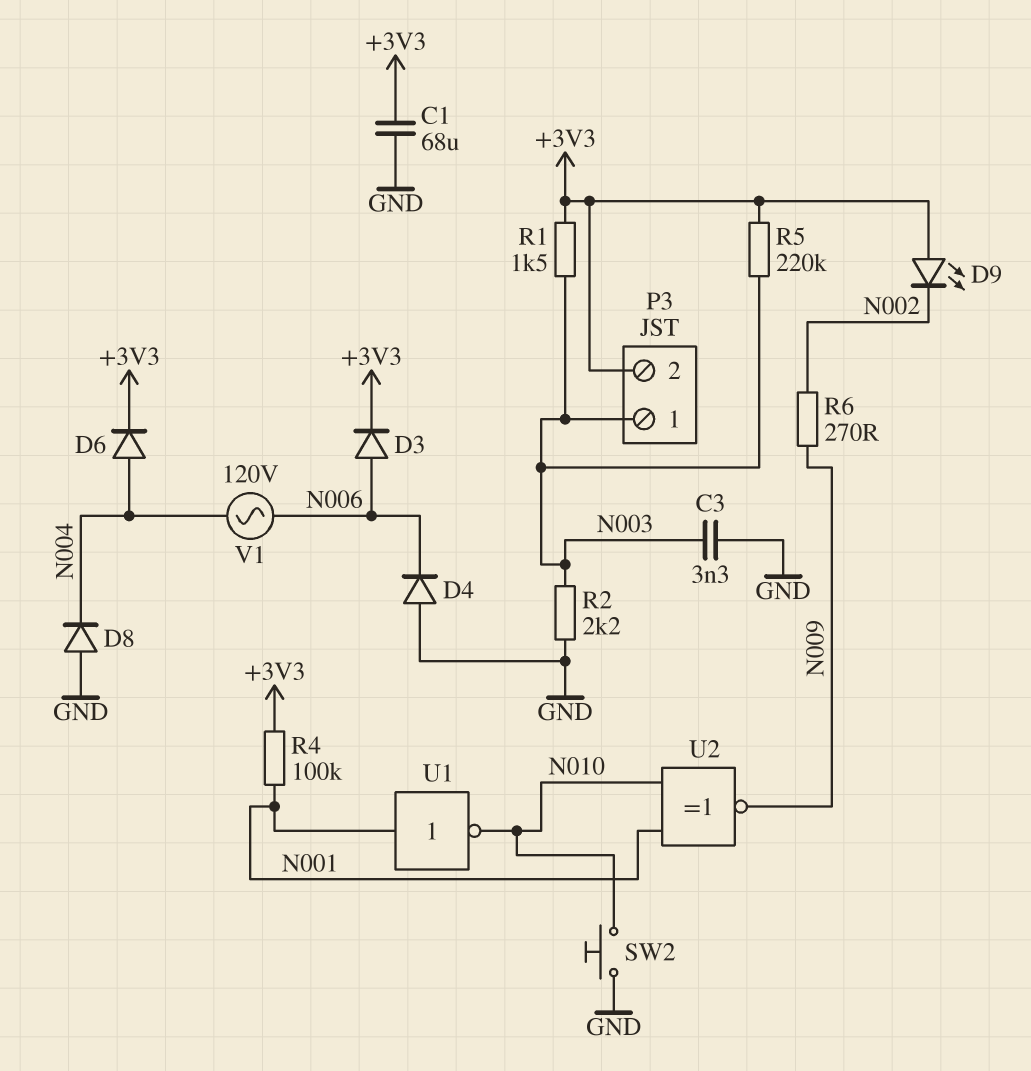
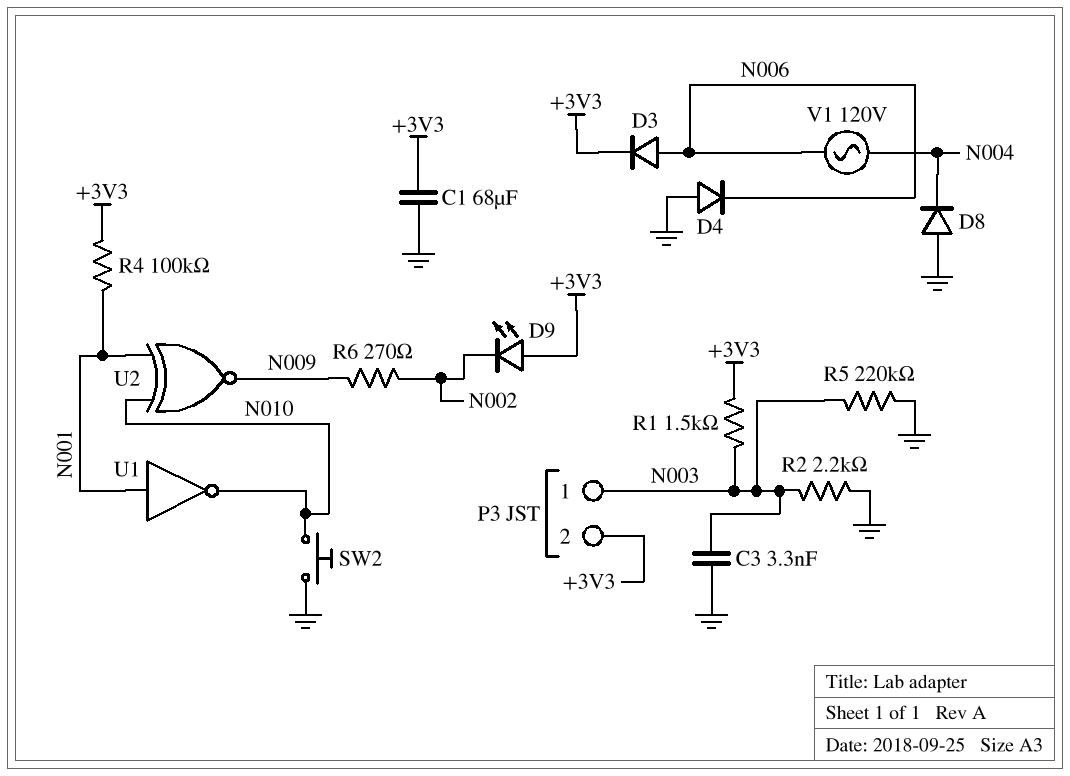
D6: diode (A N004, K +3V3) -> none
R5: 220k (+3V3, N003) -> 220k (GND, N003)

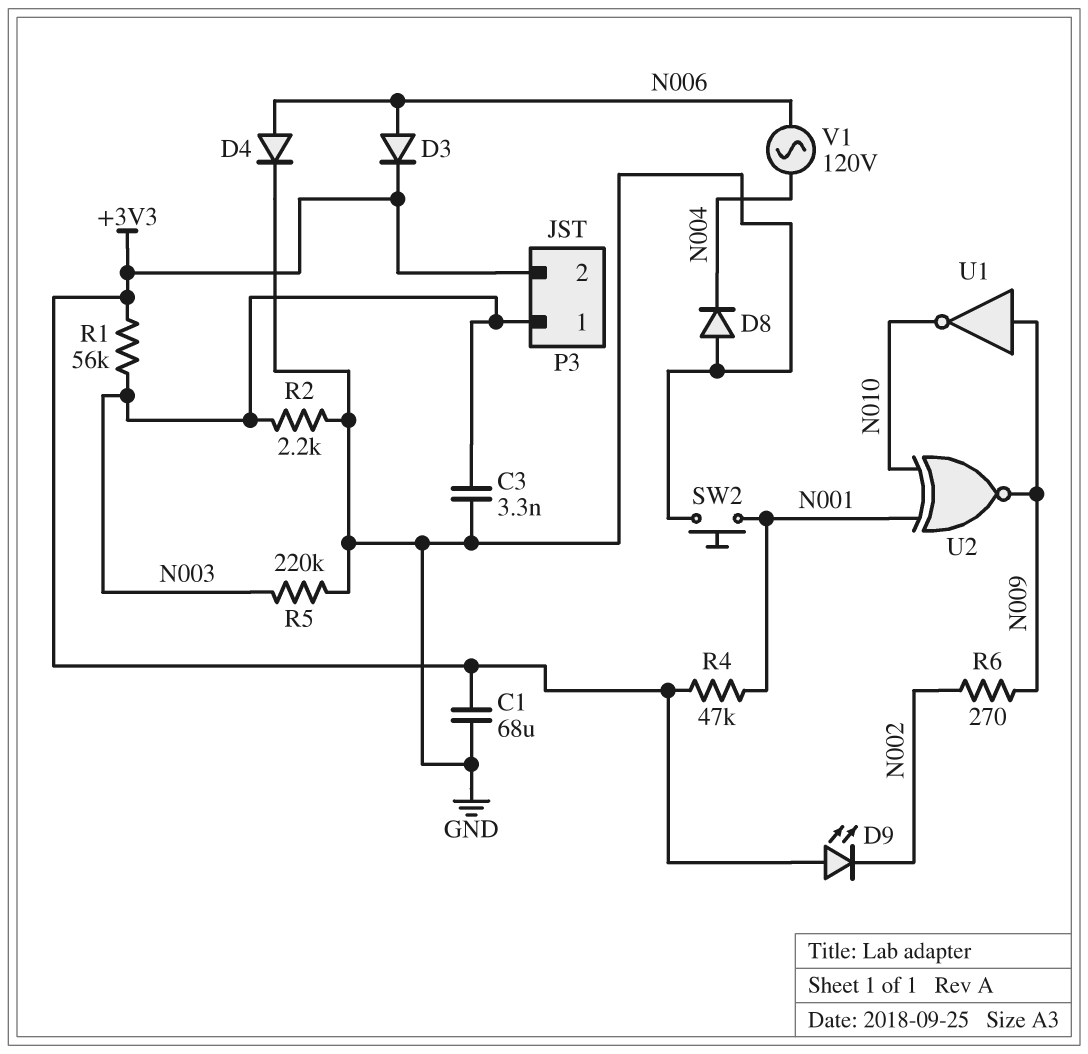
D4: diode (A GND, K N006) -> diode (A N006, K GND)
R1: 1.5k (+3V3, N003) -> 56k (+3V3, N003)
R4: 100k (+3V3, N001) -> 47k (+3V3, N001)
SW2: button (GND, N010) -> button (GND, N001)
U1: NOT (in N001, out N010) -> NOT (in N009, out N010)

